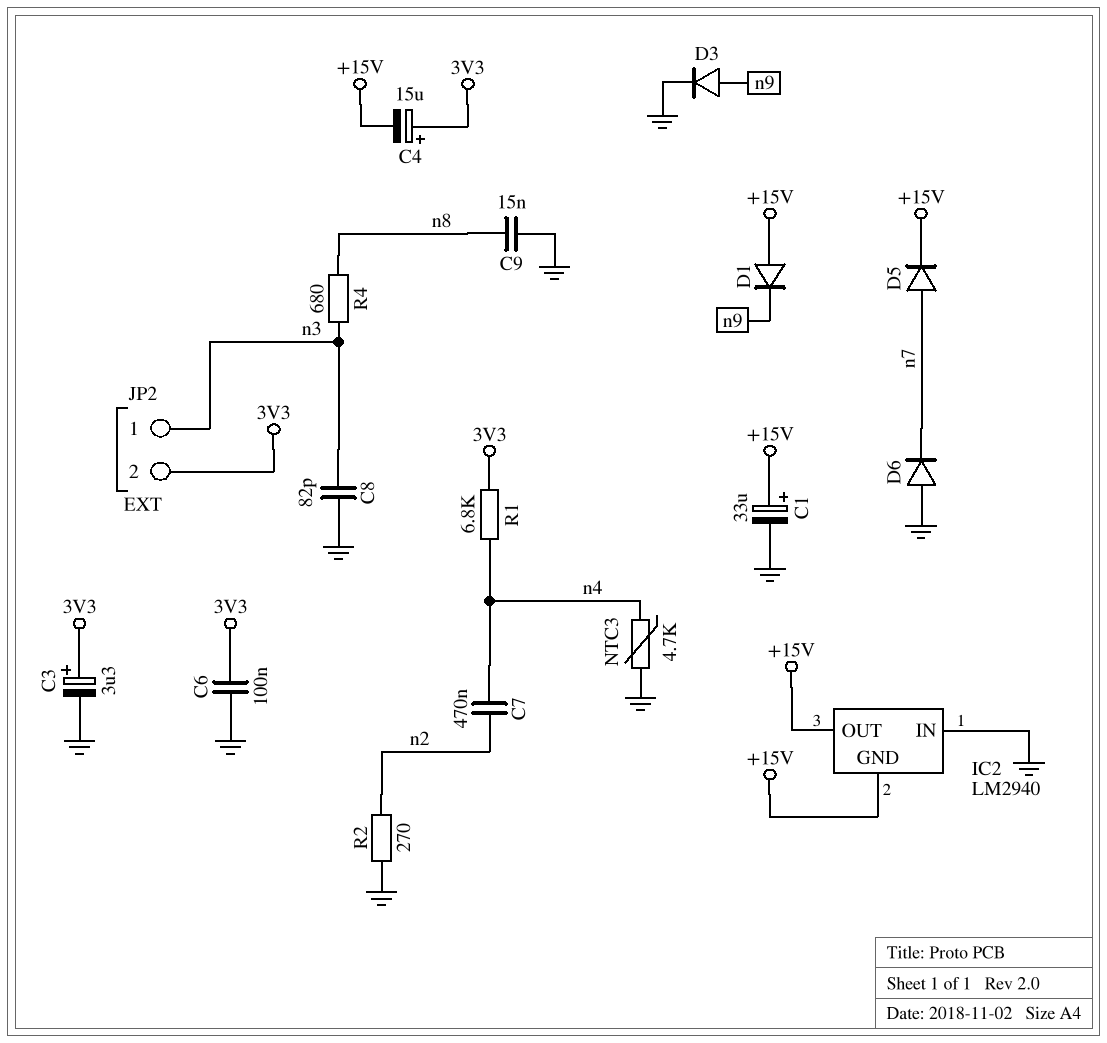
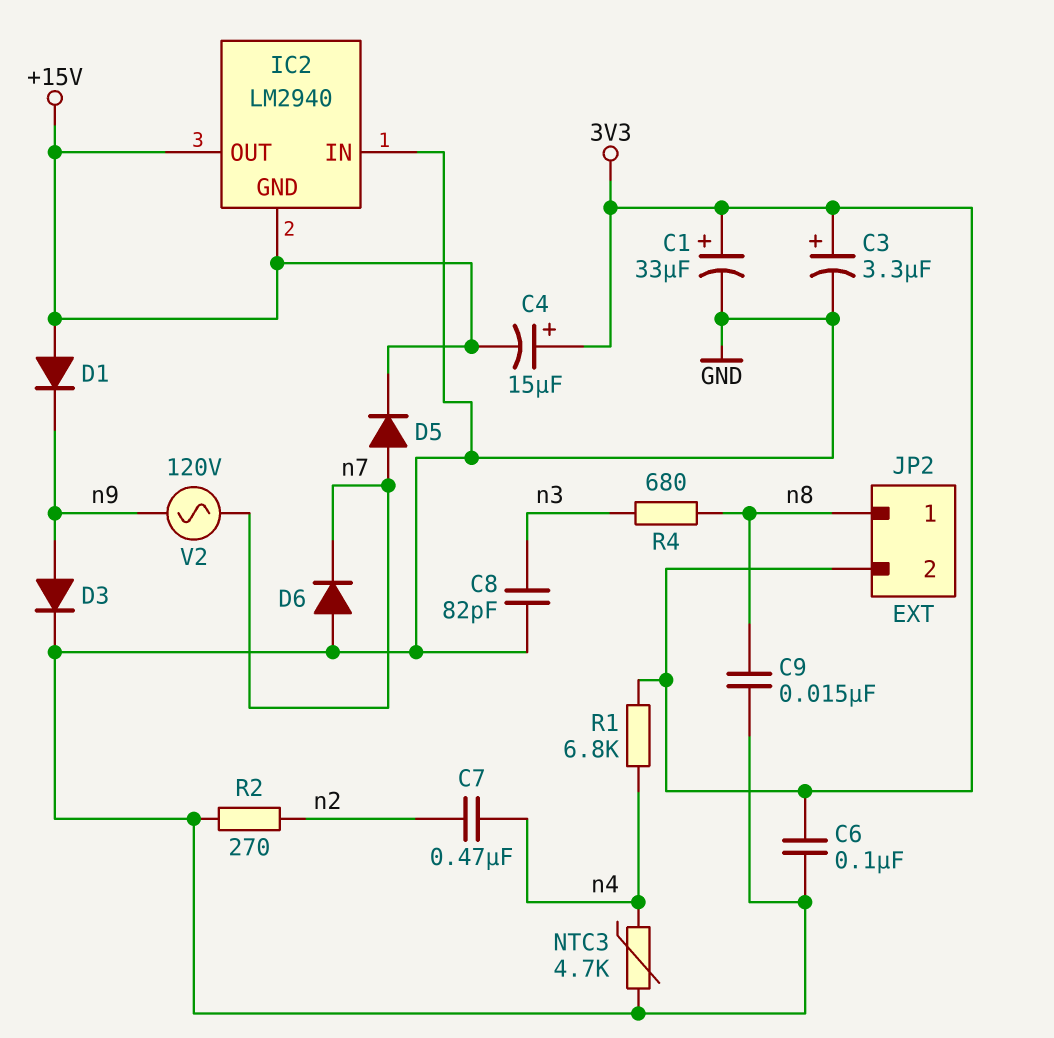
C1: 33uF (plus +15V, minus GND) -> 33uF (plus 3V3, minus GND)
JP2 pin 1: n3 -> n8
V2: none -> AC 120V (n7, n9)

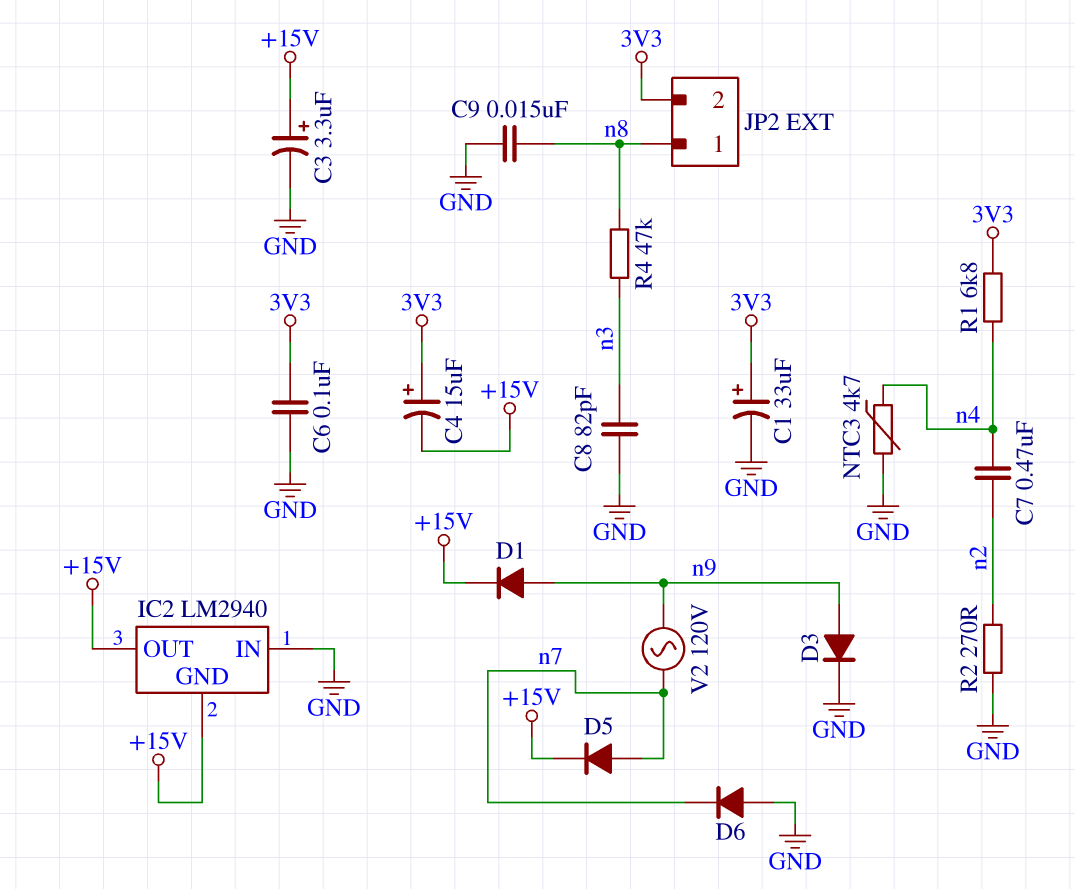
C3: 3.3uF (plus 3V3, minus GND) -> 3.3uF (plus +15V, minus GND)
D1: diode (A +15V, K n9) -> diode (A n9, K +15V)
R4: 680 (n3, n8) -> 47k (n3, n8)

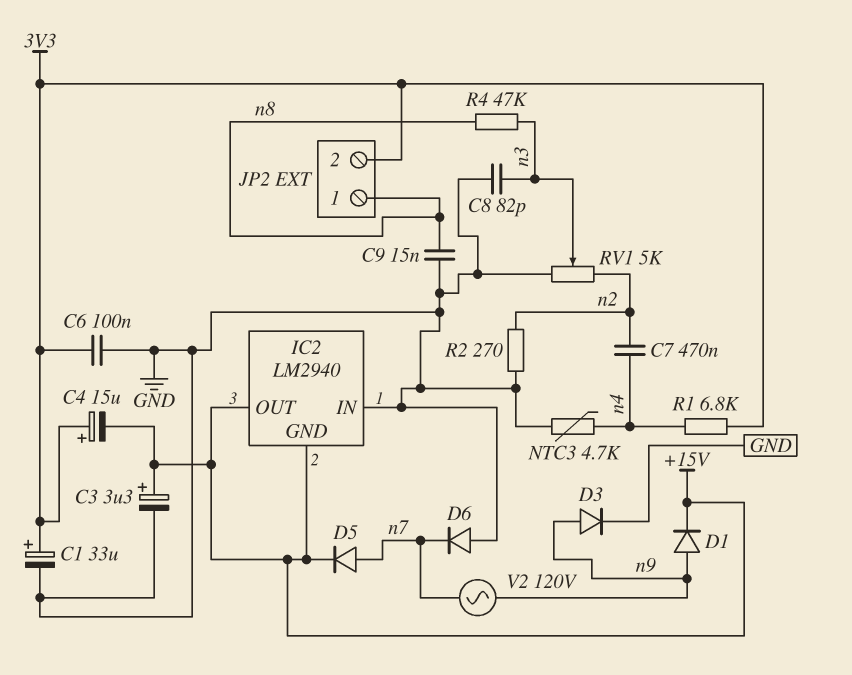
RV1: none -> 5k (GND, n2, wiper n3)

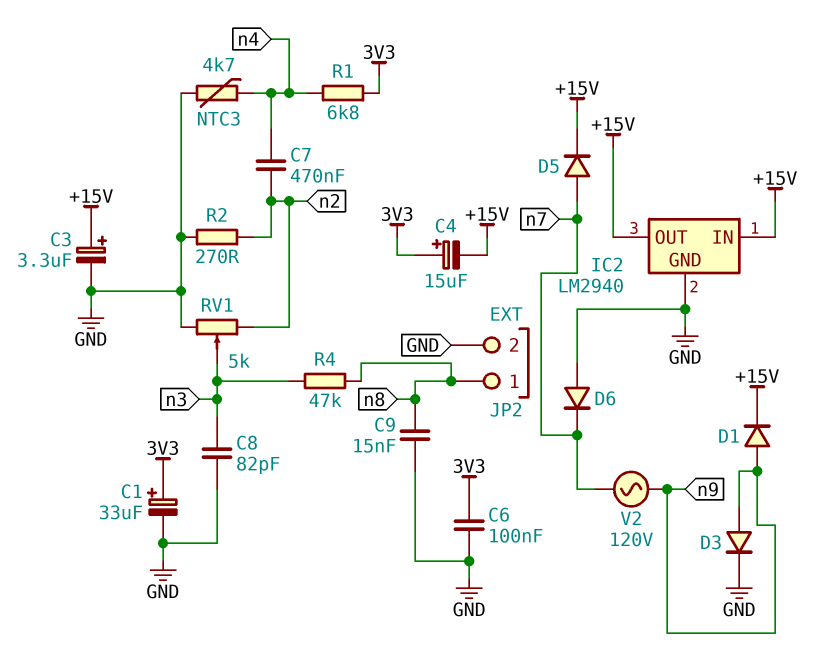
IC2 pin GND: +15V -> GND
IC2 pin IN: GND -> +15V
JP2 pin 2: 3V3 -> GND

